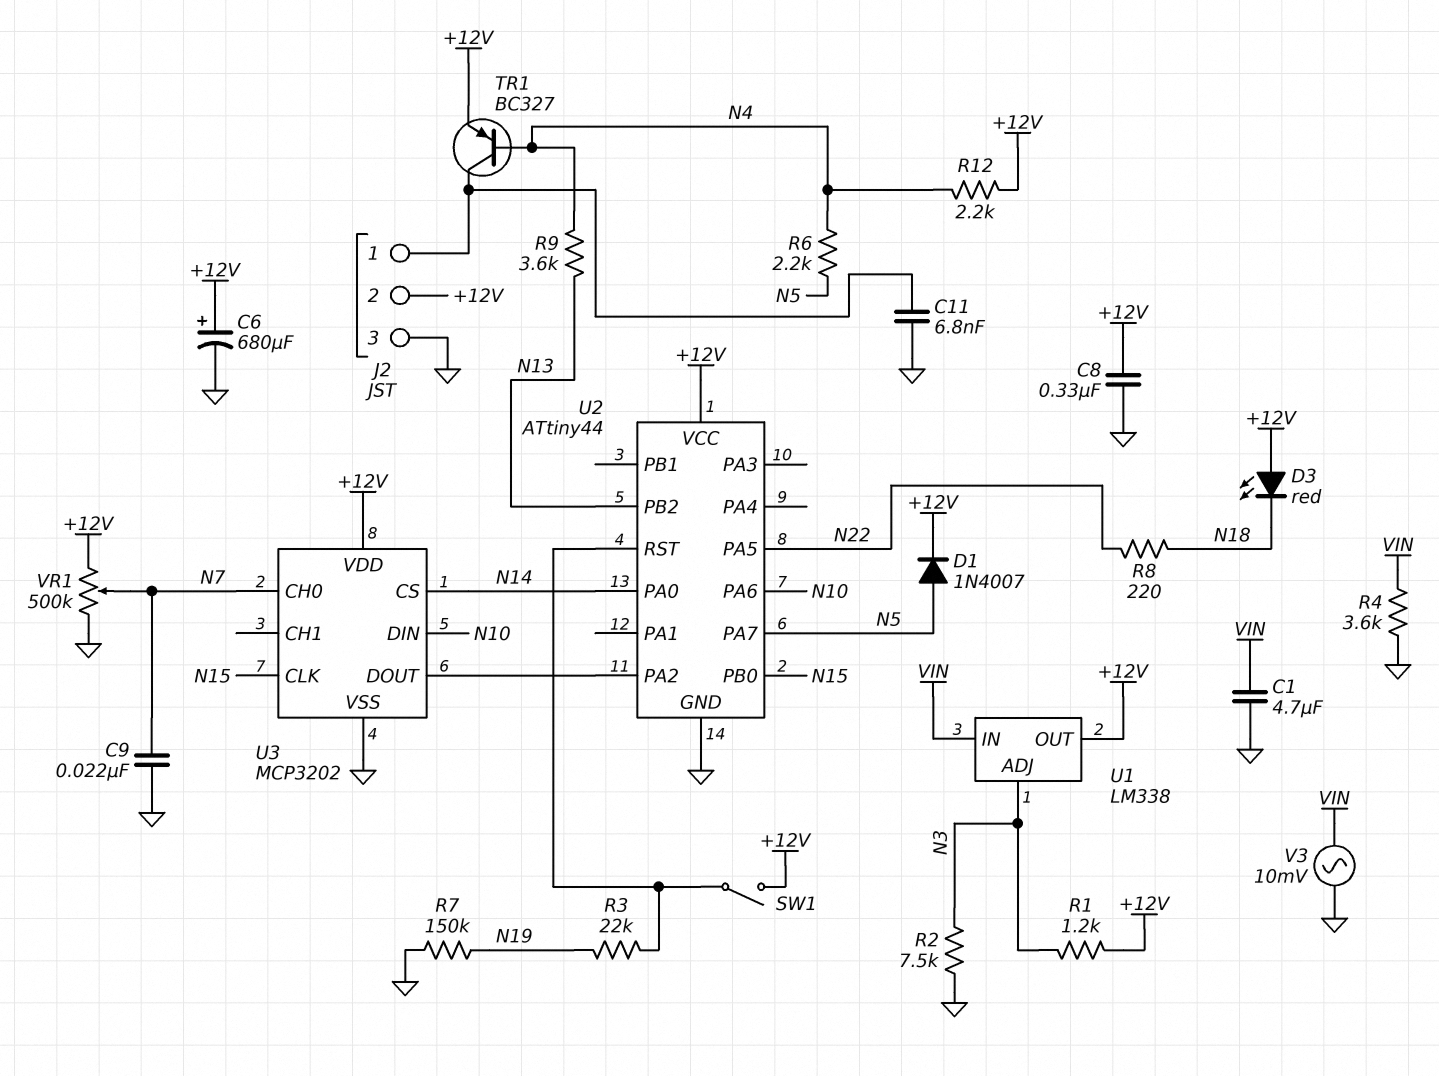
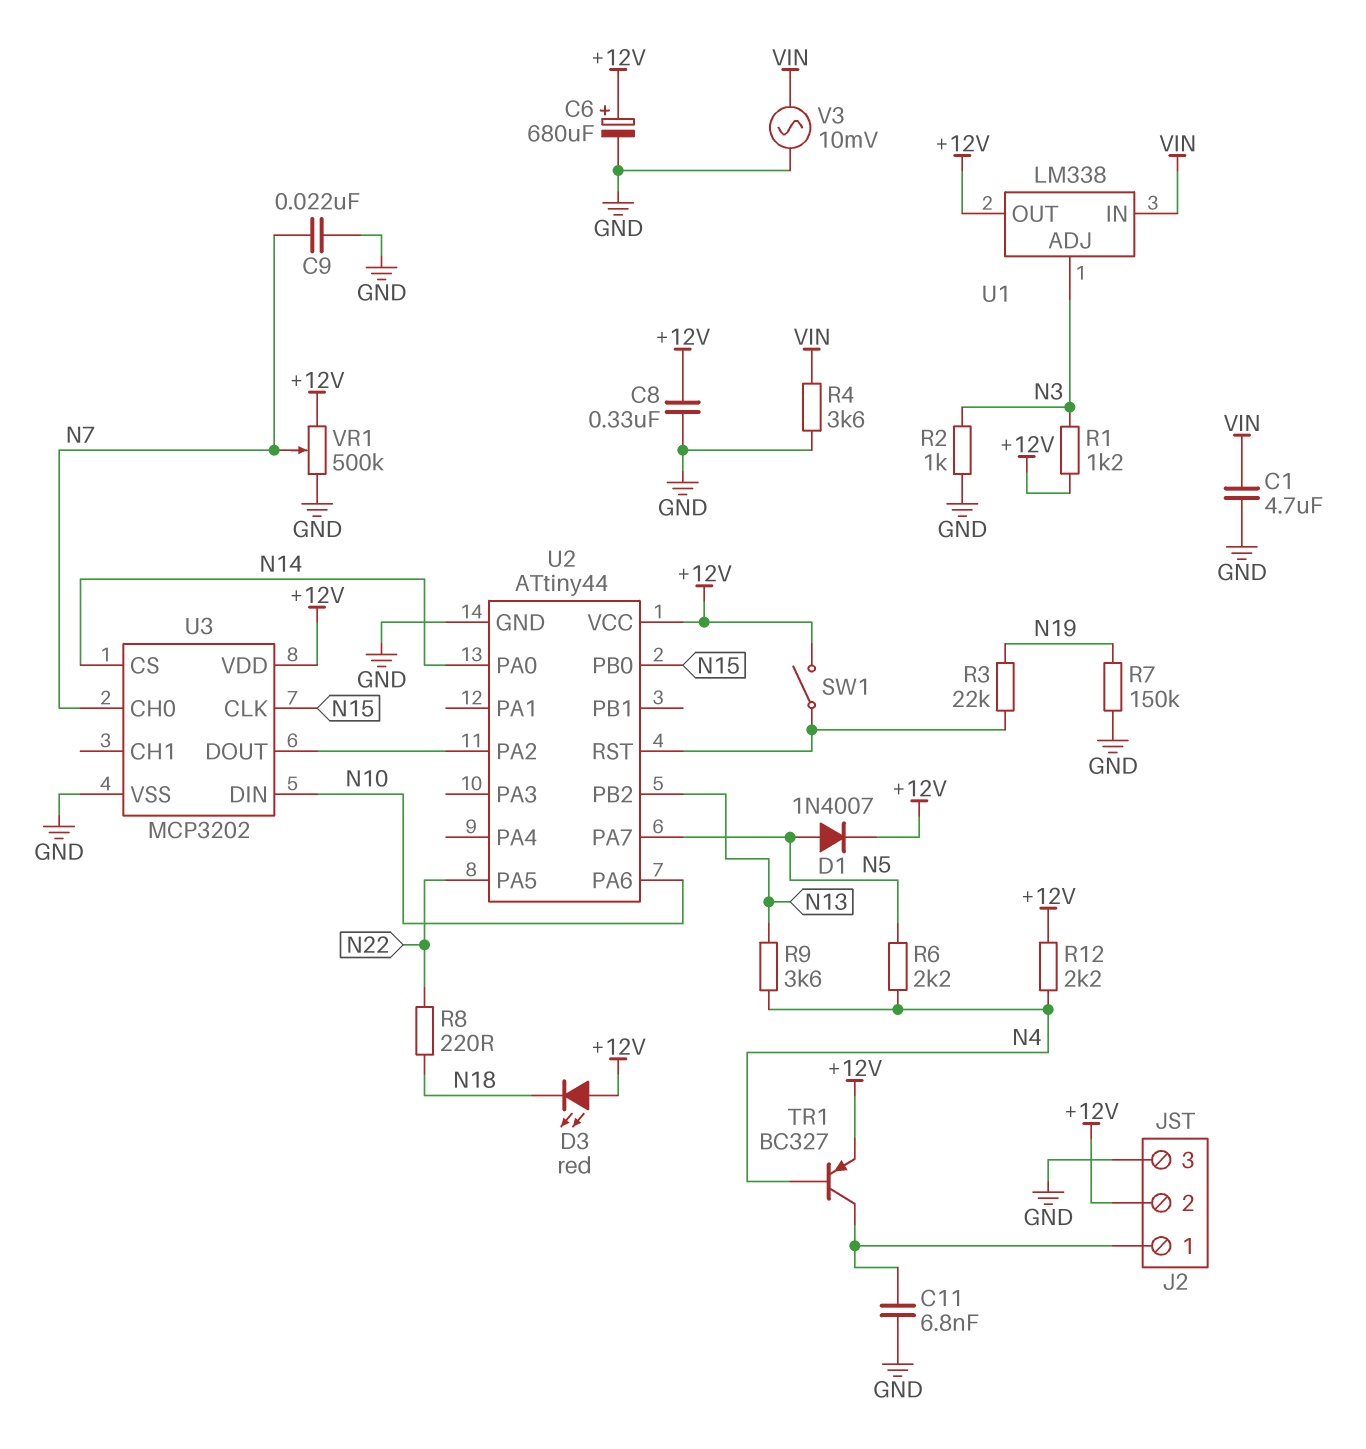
R2: 7.5k (GND, N3) -> 1k (GND, N3)

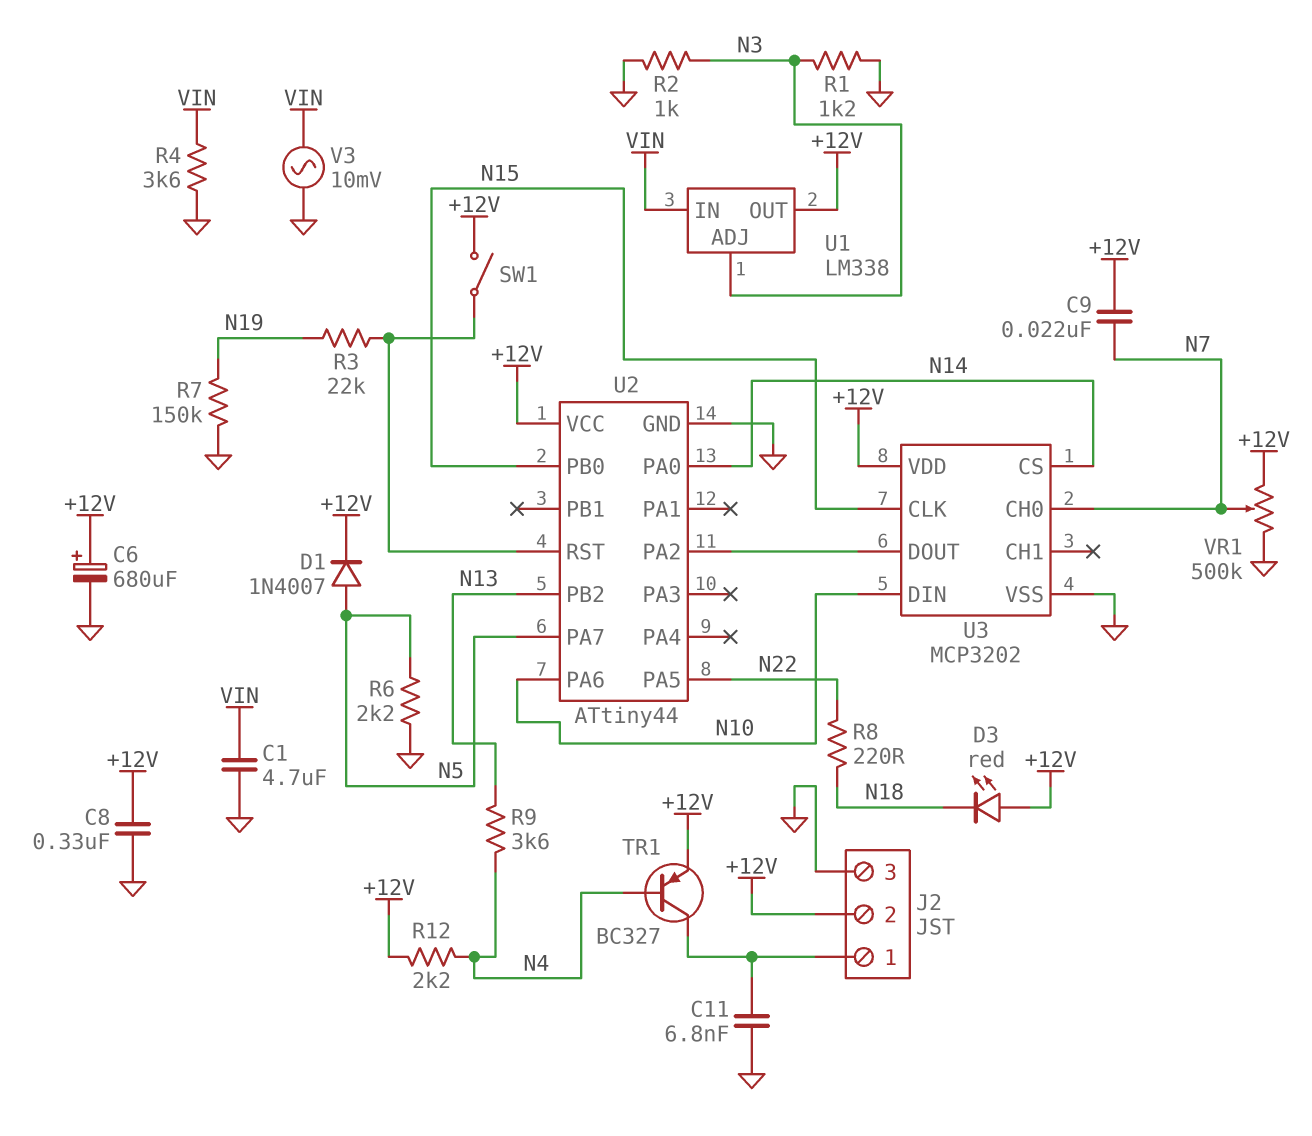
C9: 22nF (GND, N7) -> 22nF (+12V, N7)
R1: 1.2k (+12V, N3) -> 1.2k (GND, N3)
R6: 2.2k (N4, N5) -> 2.2k (GND, N5)

